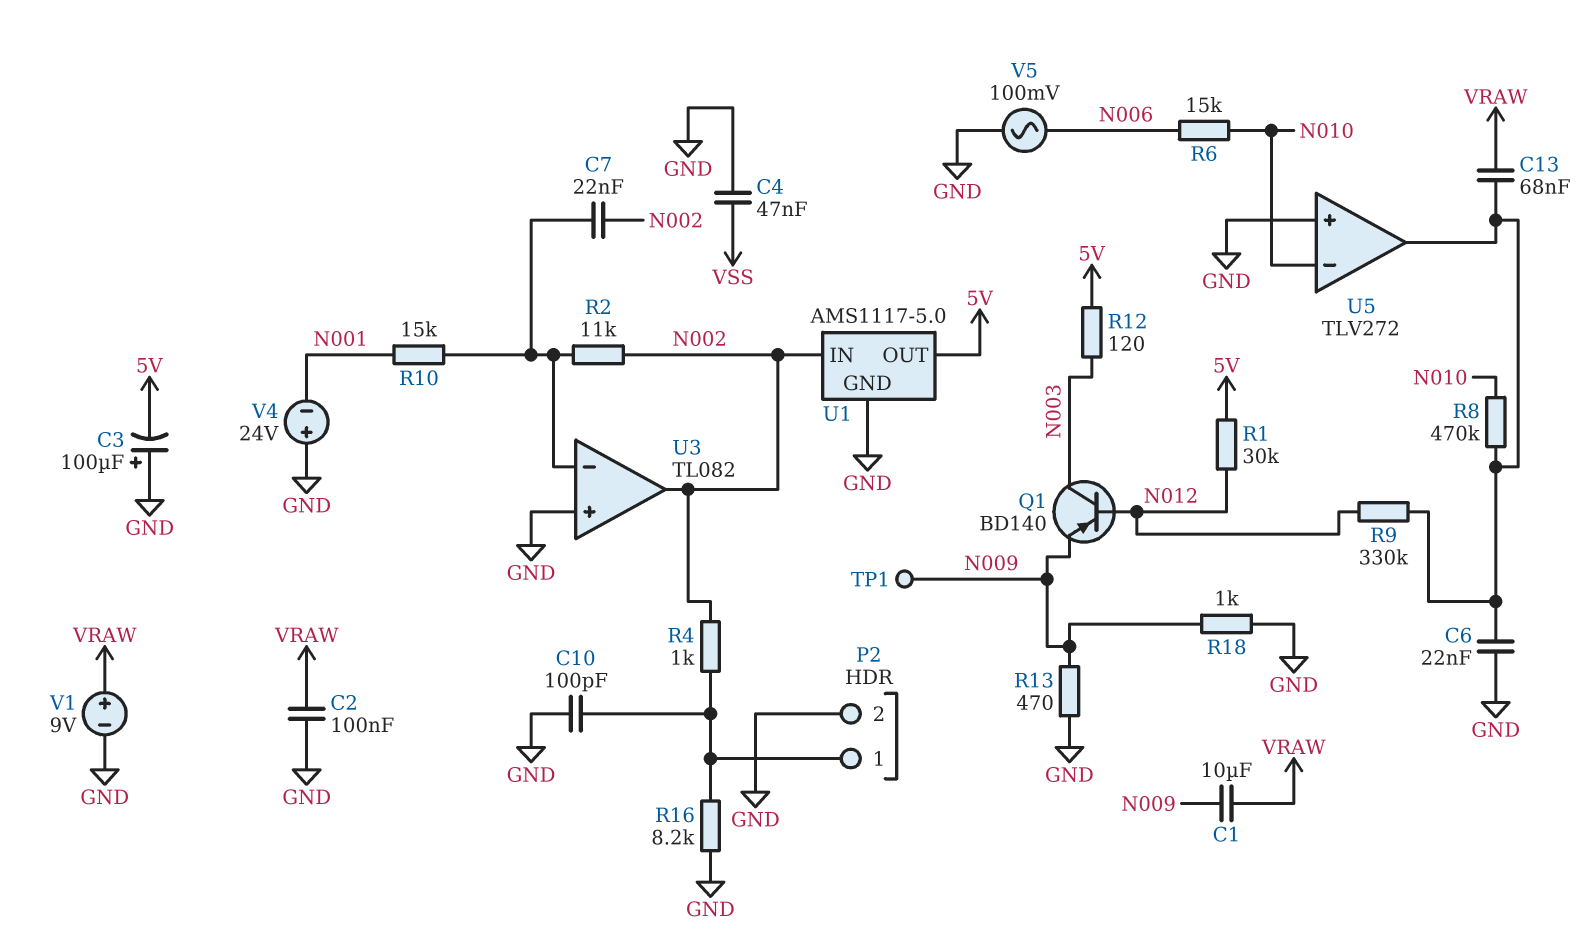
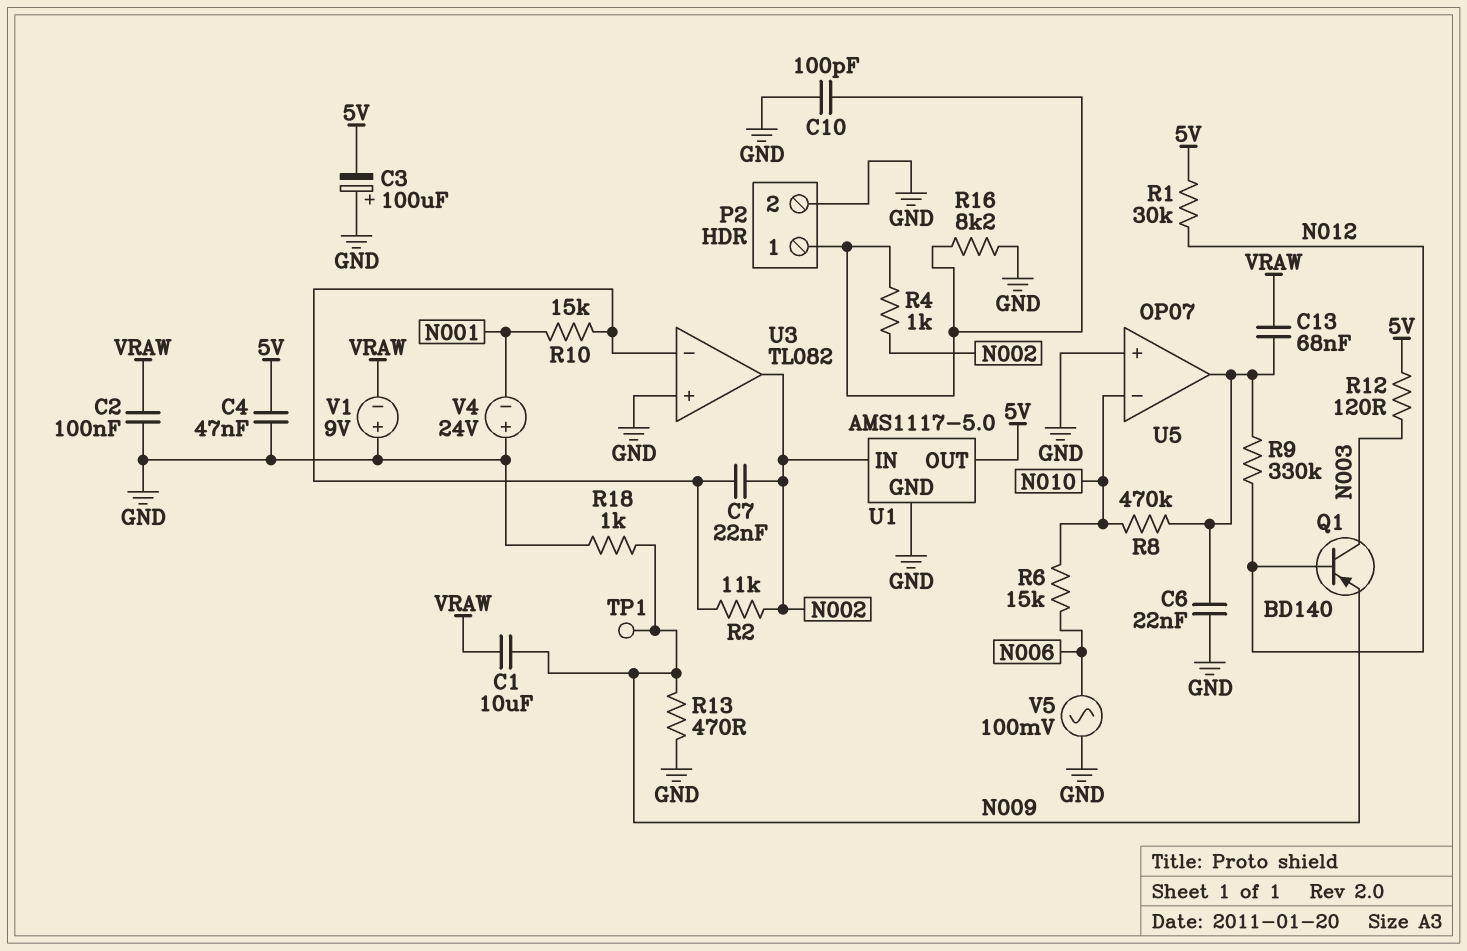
C4: 47nF (GND, VSS) -> 47nF (5V, GND)
U5: TLV272 -> OP07
V1: 9V (plus VRAW, minus GND) -> 9V (plus GND, minus VRAW)

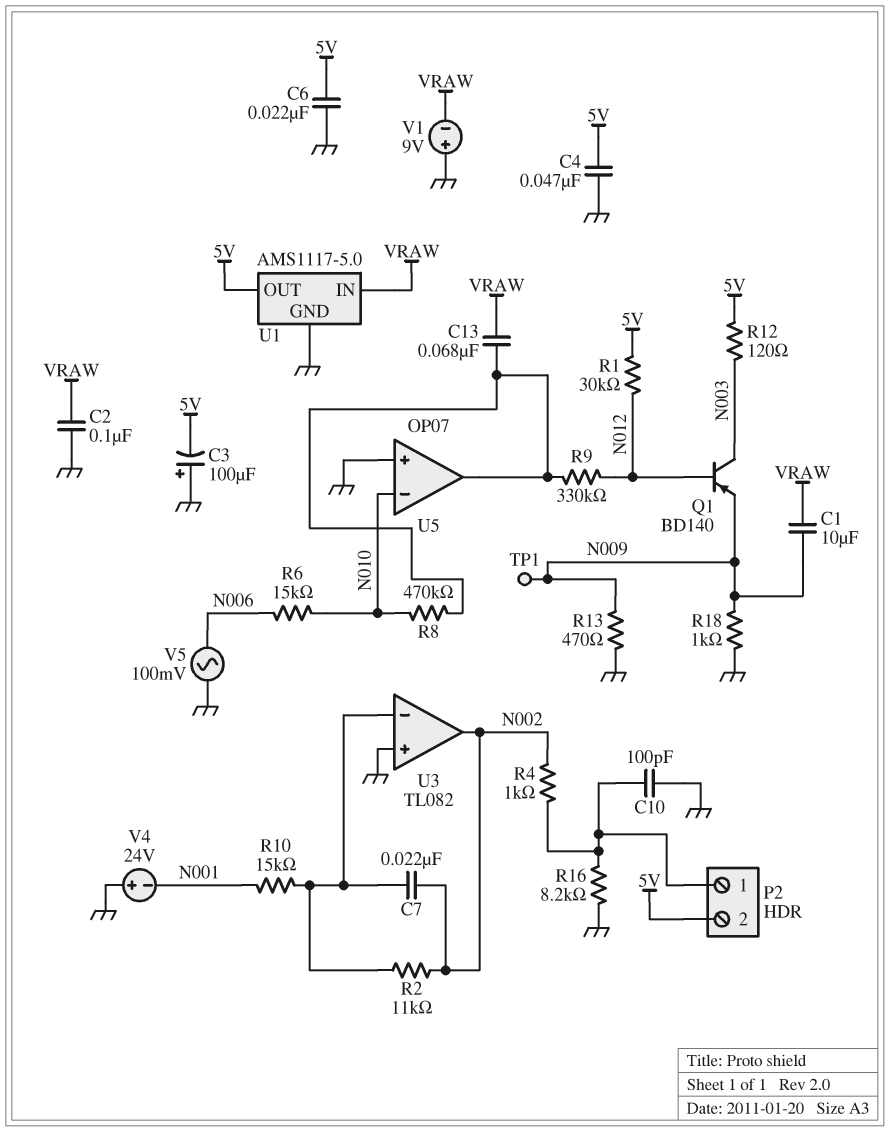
C6: 22nF (GND, U5/out) -> 22nF (5V, GND)
P2 pin 2: GND -> 5V
U1 pin IN: N002 -> VRAW

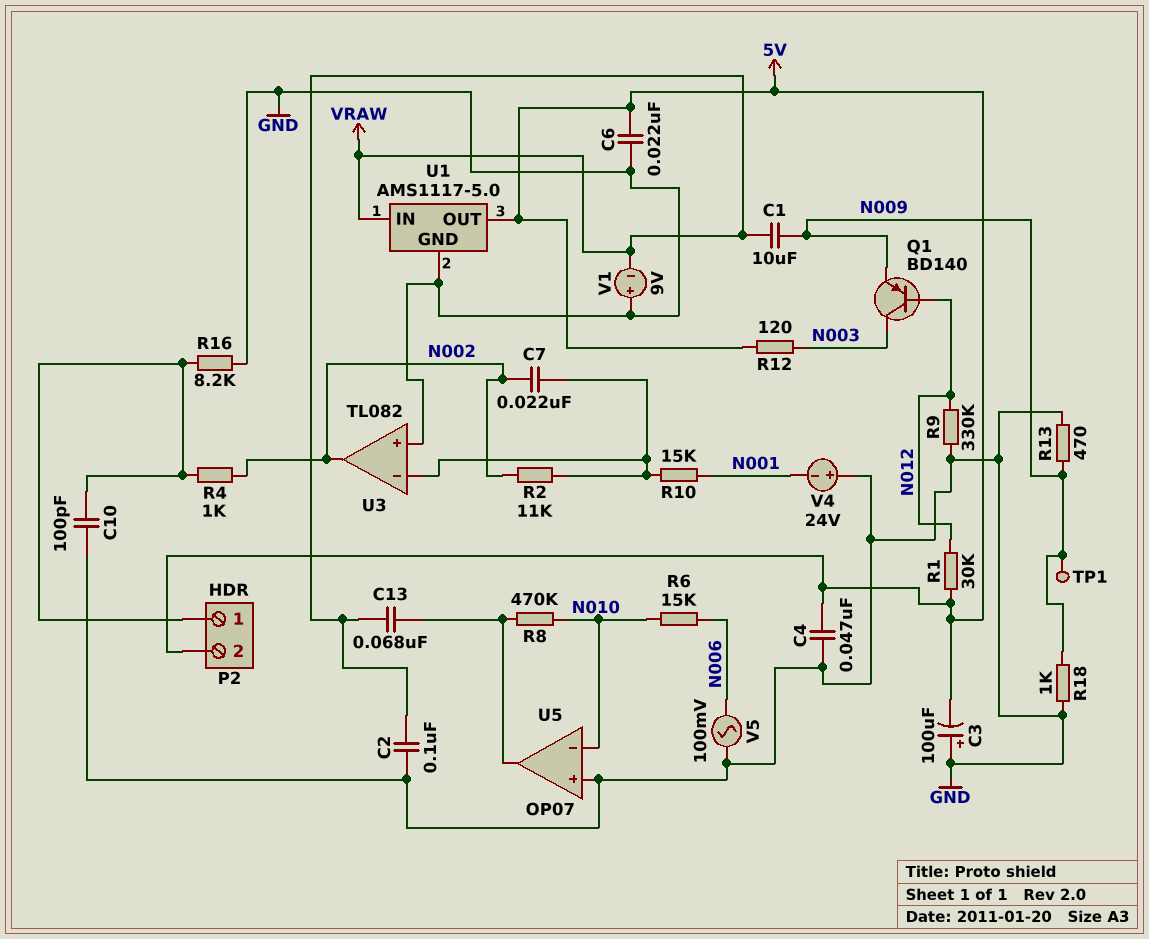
R9: 330k (N012, U5/out) -> 330k (GND, N012)

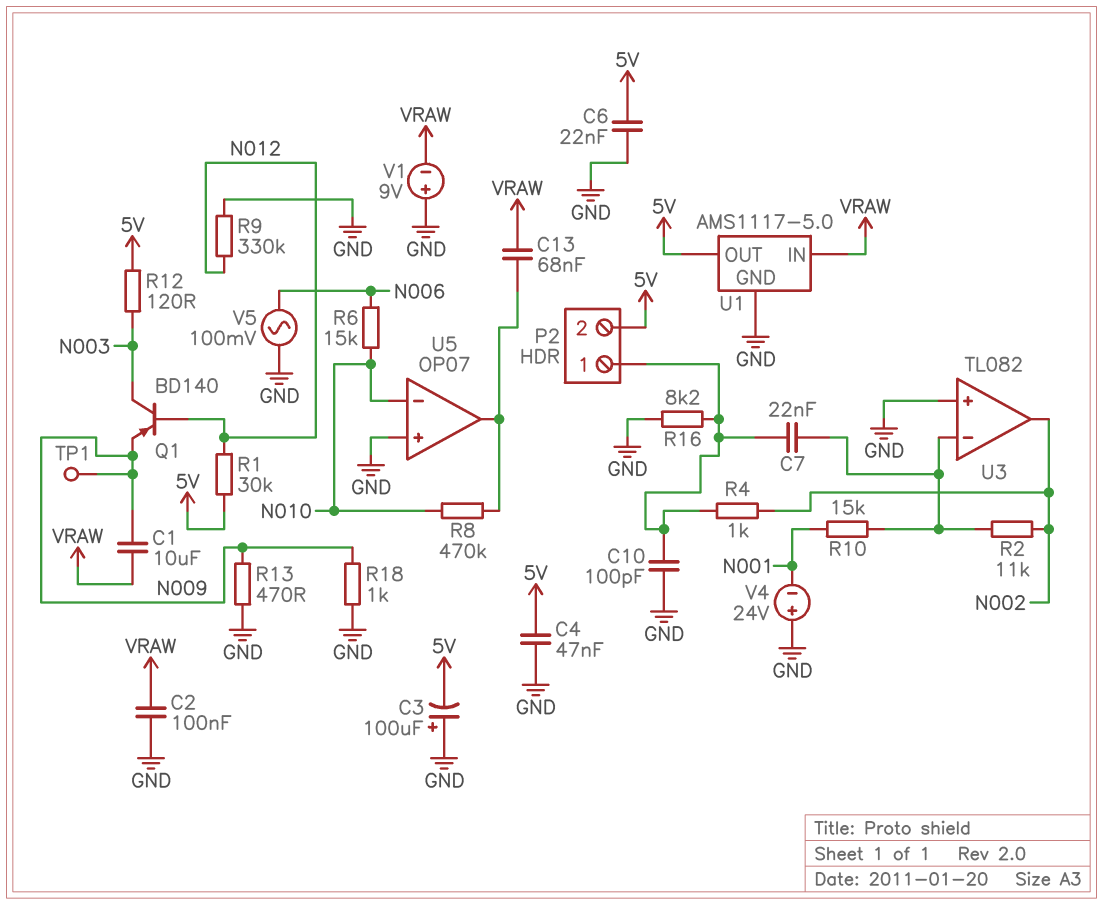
C7: 22nF (N002, U3/in-) -> 22nF (P2/1, U3/in-)

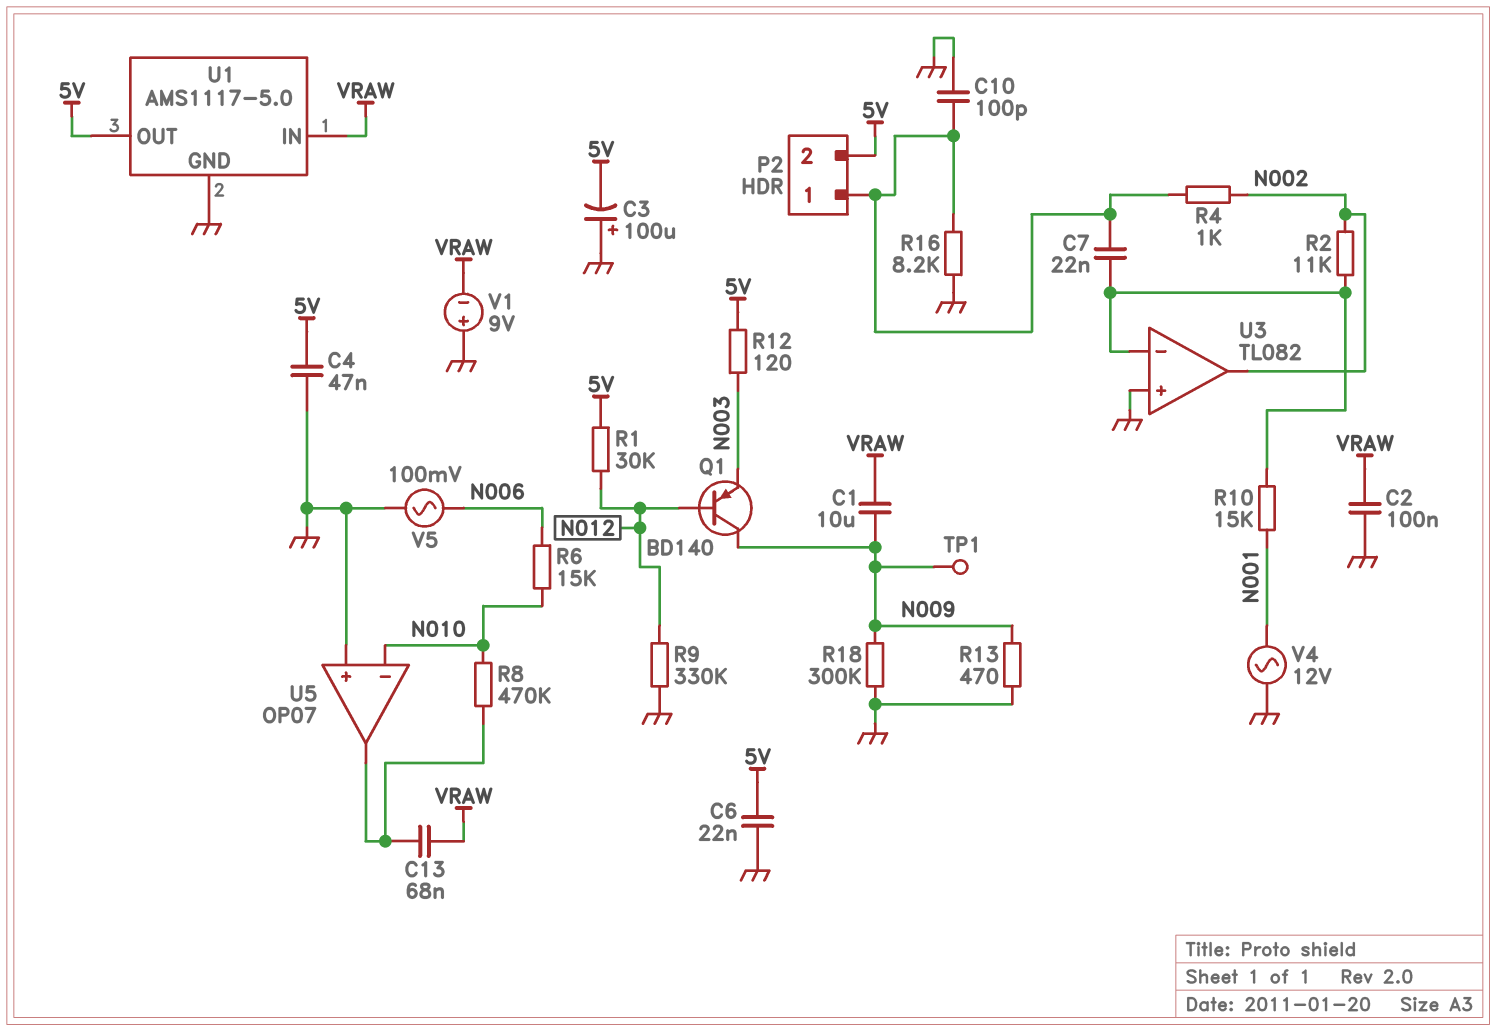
Q1: PNP BD140 (B N012, C N003, E N009) -> PNP BD140 (B N012, C N009, E N003)
R18: 1k (GND, N009) -> 300k (GND, N009)
V4: 24V (plus GND, minus N001) -> AC 12V (GND, N001)

